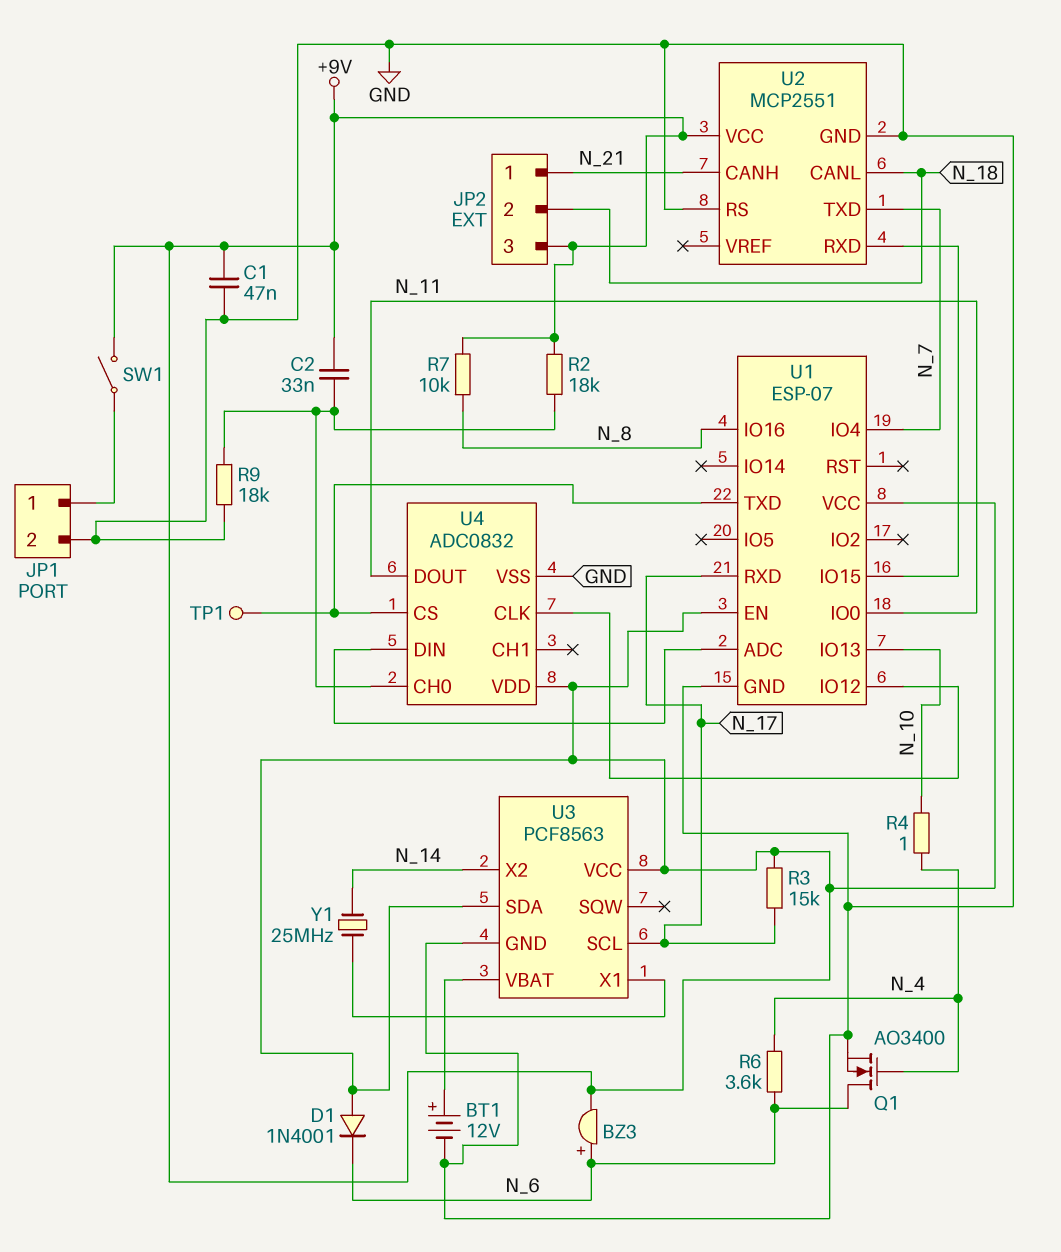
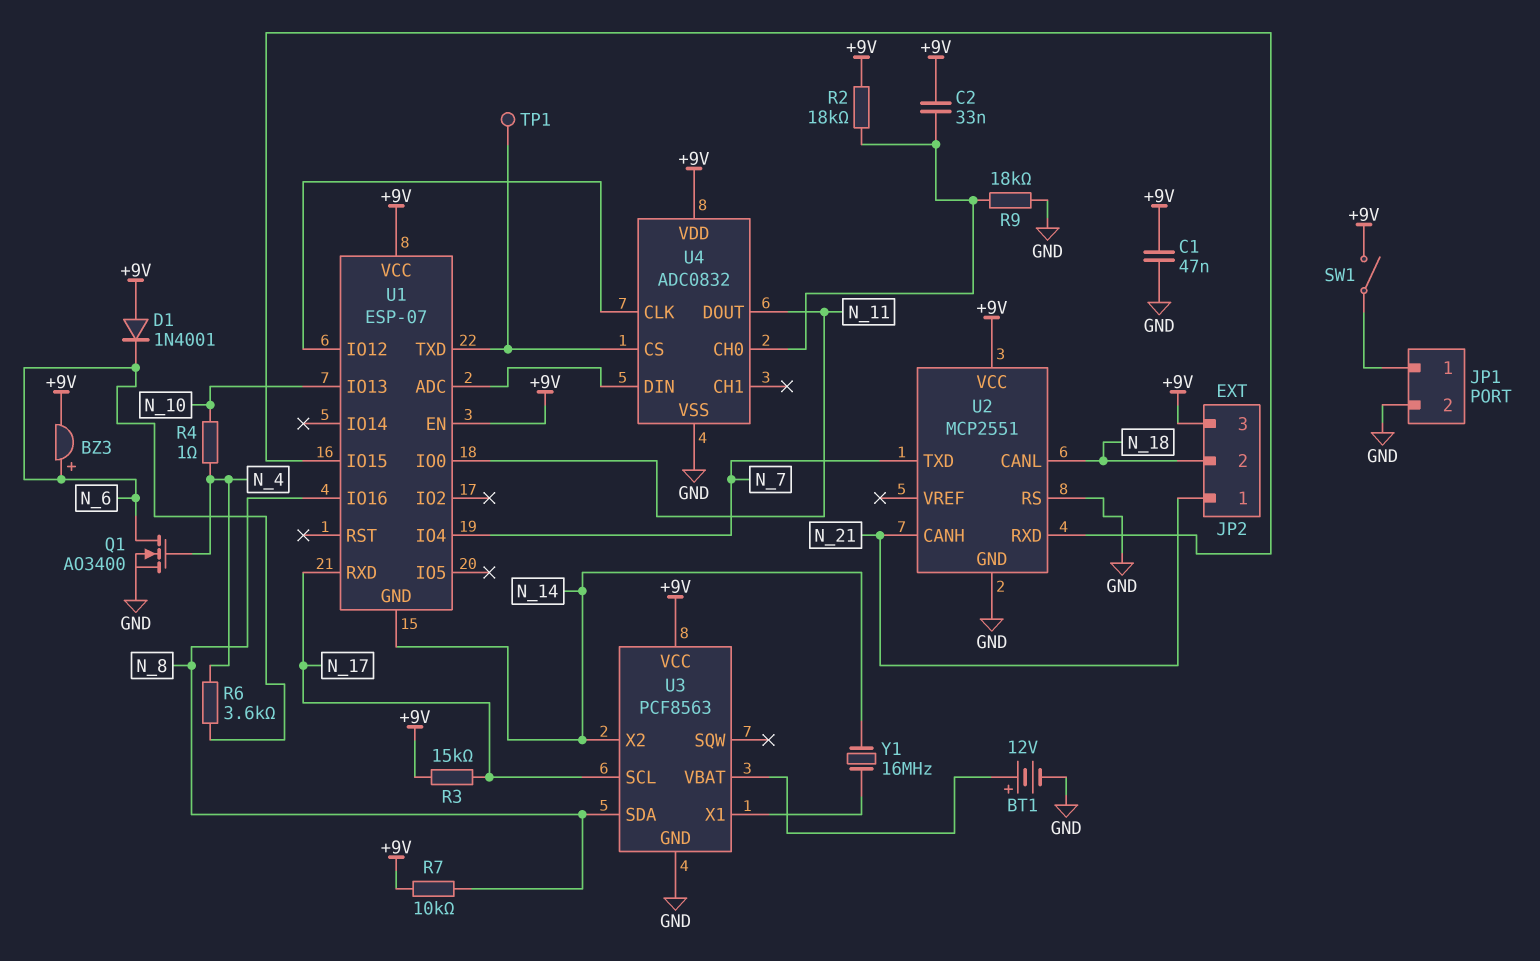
U1 pin GND: GND -> N_14
U3 pin SDA: +9V -> N_8
Y1: 25MHz (N_14, U3/X1) -> 16MHz (N_14, U3/X1)

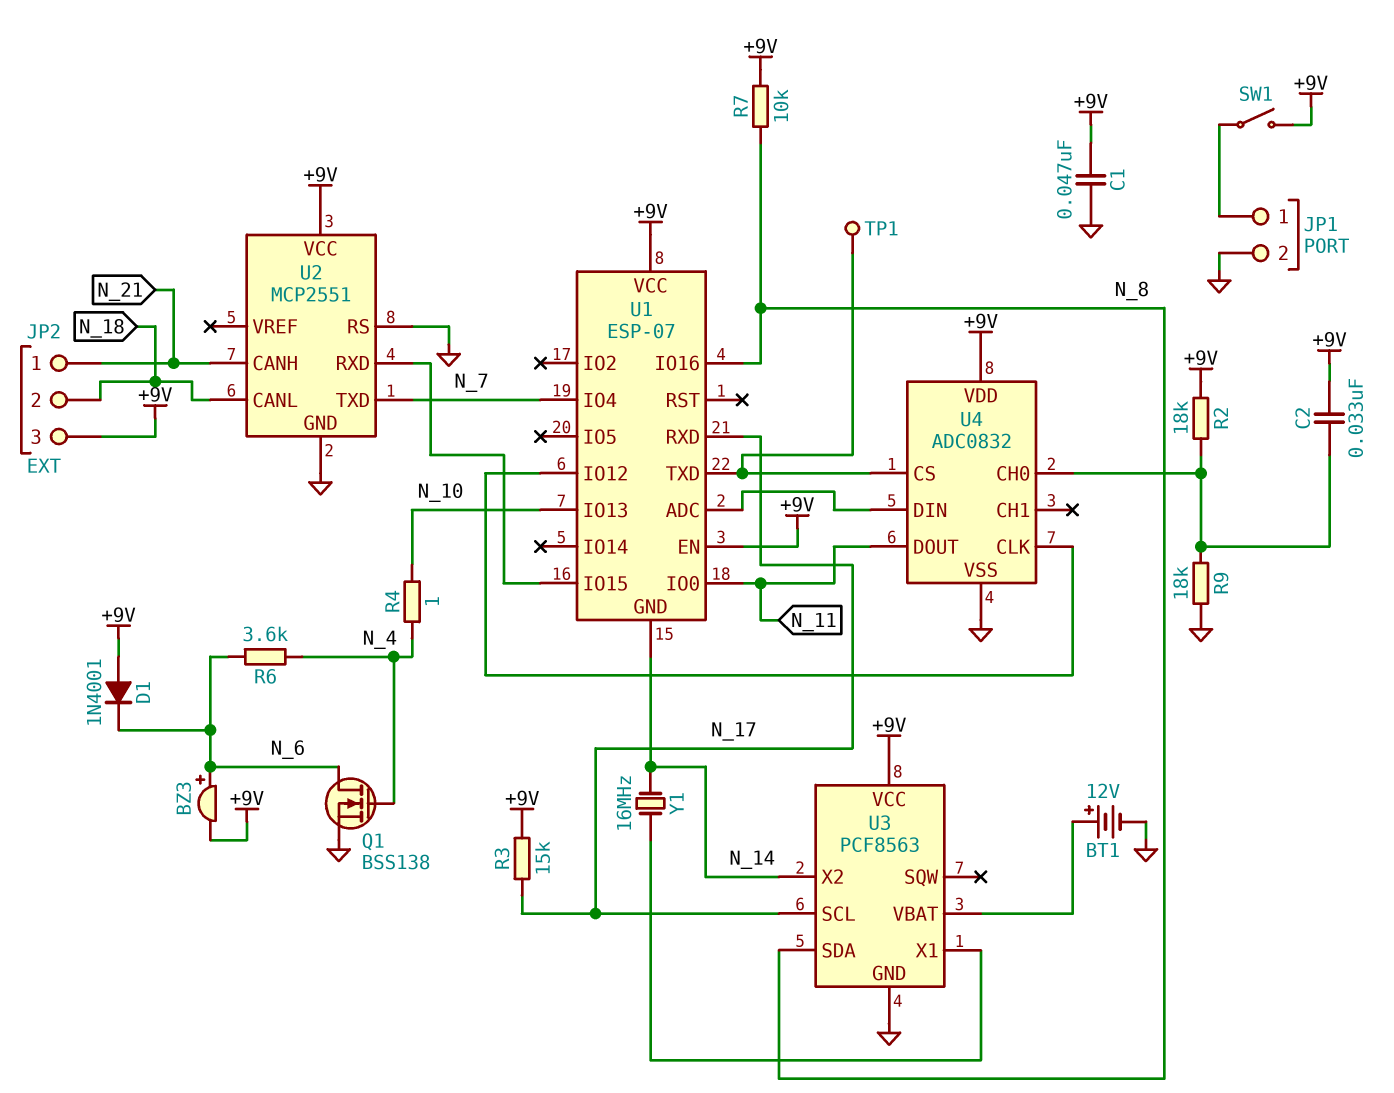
Q1: NMOS AO3400 (G N_4, D N_6, S GND) -> NMOS BSS138 (G N_4, D N_6, S GND)

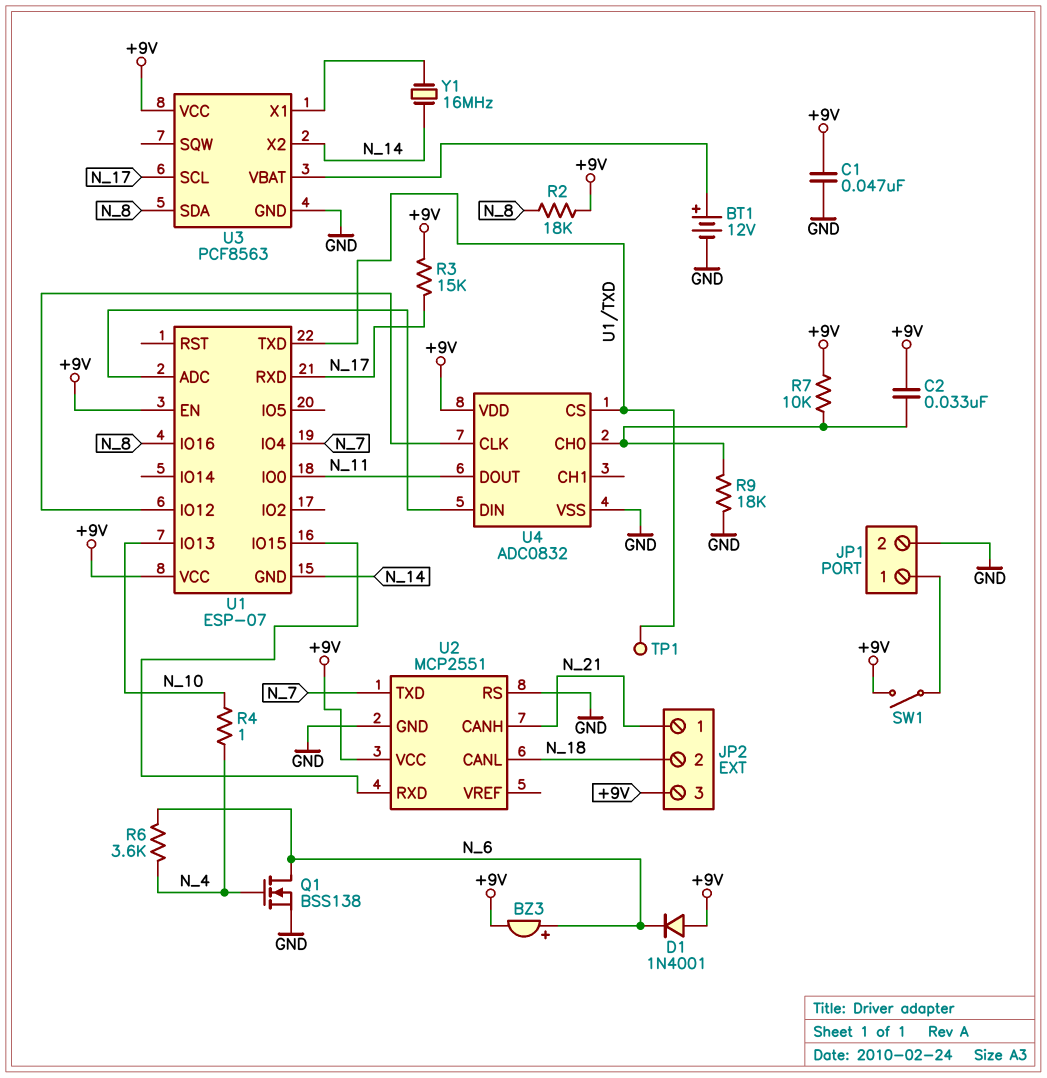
R2: 18k (+9V, U4/CH0) -> 18k (+9V, N_8)
R7: 10k (+9V, N_8) -> 10k (+9V, U4/CH0)

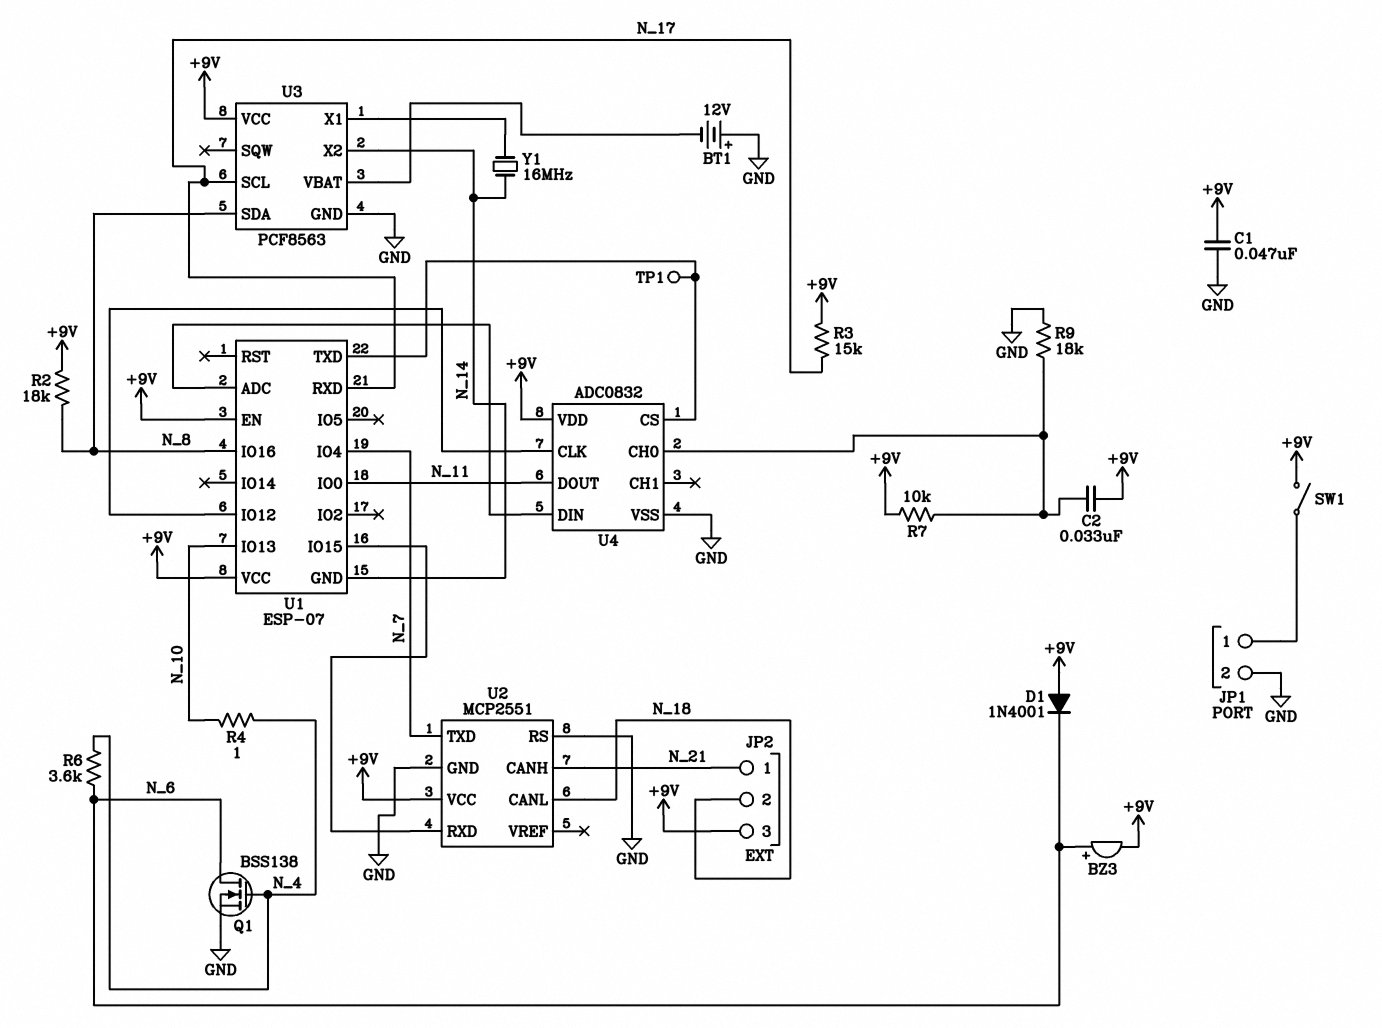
BT1: 12V (plus U3/VBAT, minus GND) -> 12V (plus GND, minus U3/VBAT)

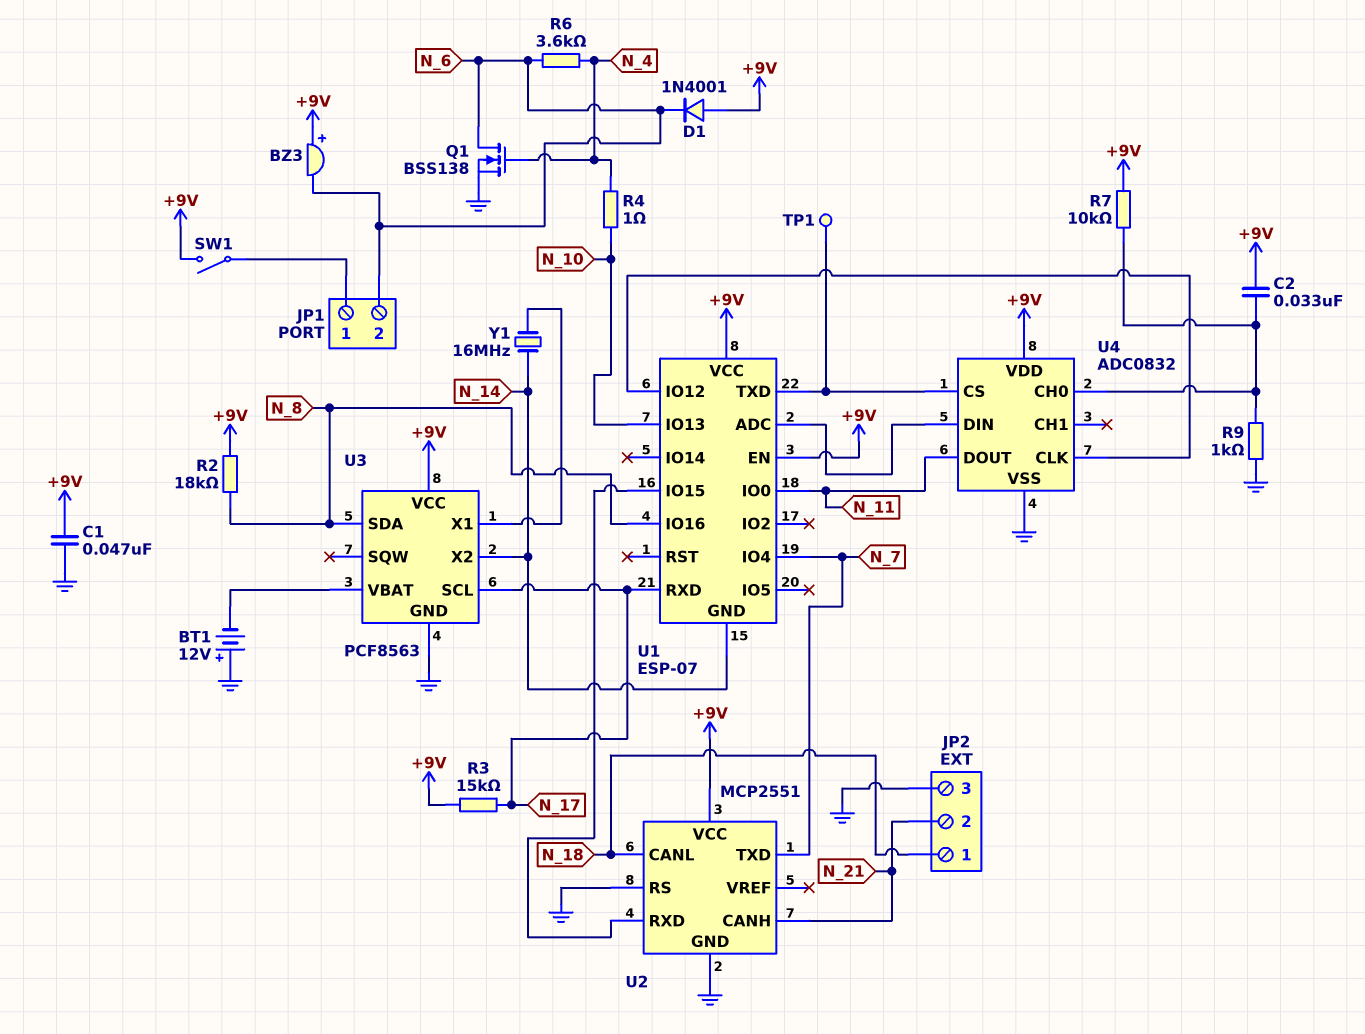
BZ3: buzzer (plus N_6, minus +9V) -> buzzer (plus +9V, minus N_6)
JP1 pin 2: GND -> N_6
JP2 pin 1: N_21 -> N_18
JP2 pin 2: N_18 -> N_21
JP2 pin 3: +9V -> GND
R9: 18k (GND, U4/CH0) -> 1k (GND, U4/CH0)

